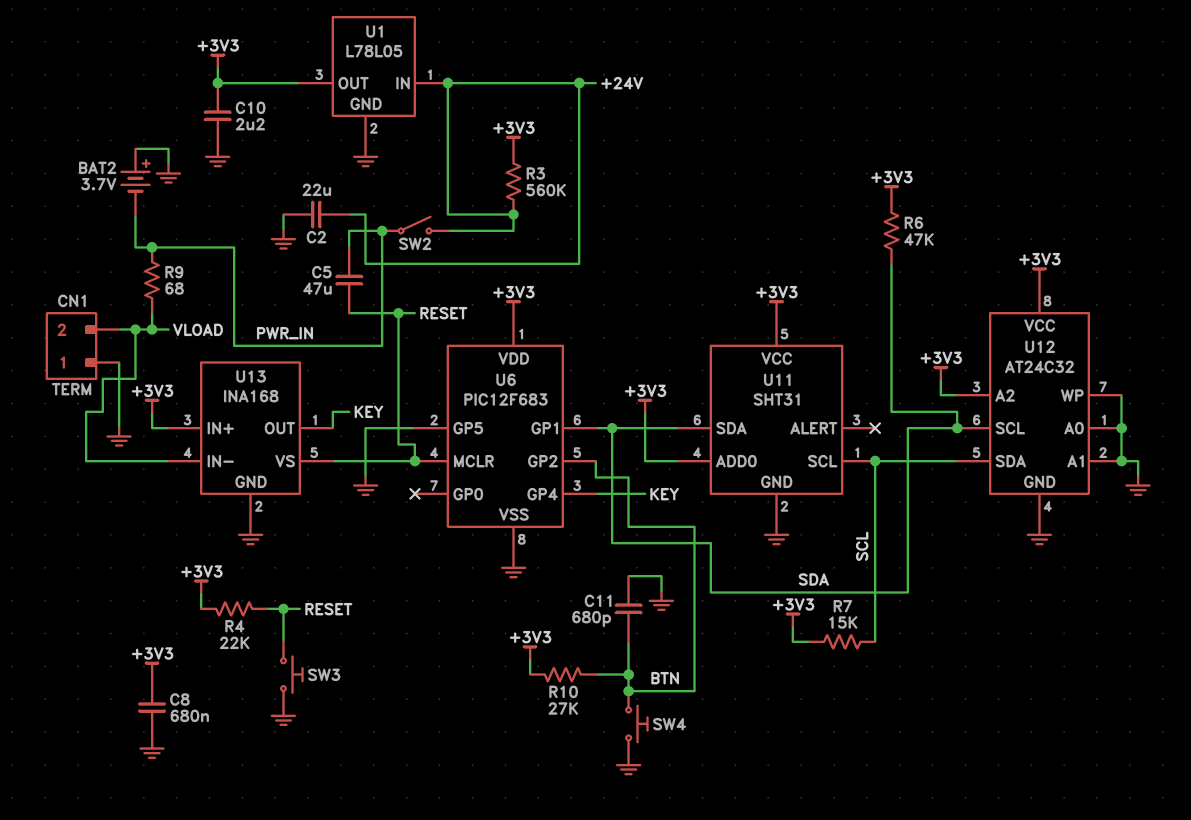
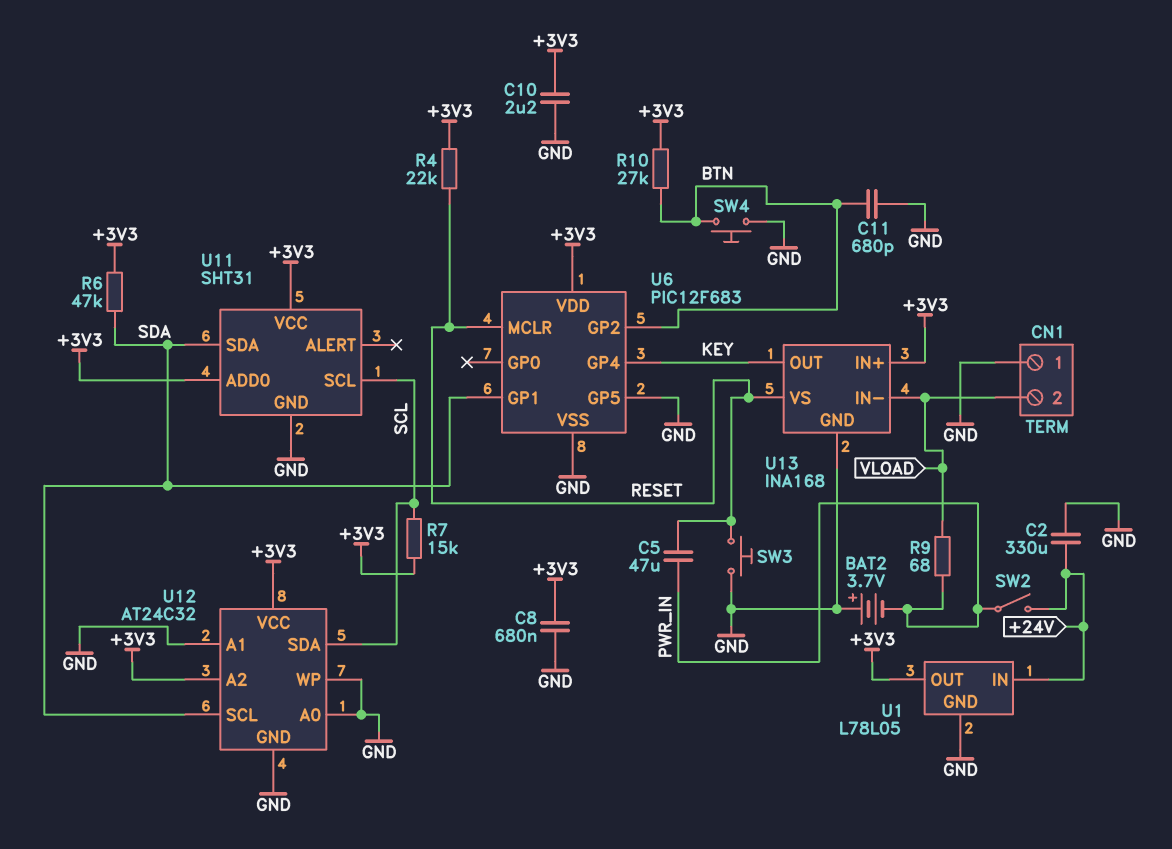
C2: 22uF (+24V, GND) -> 330uF (+24V, GND)
R3: 560k (+3V3, +24V) -> none

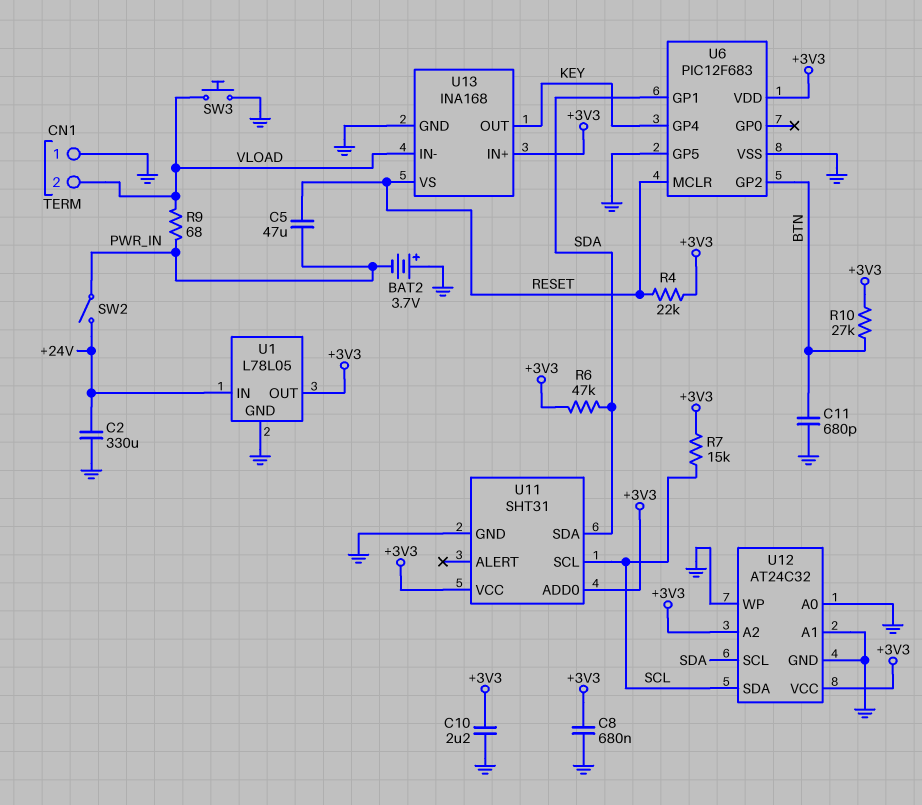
SW3: button (GND, RESET) -> button (GND, VLOAD)
SW4: button (BTN, GND) -> none

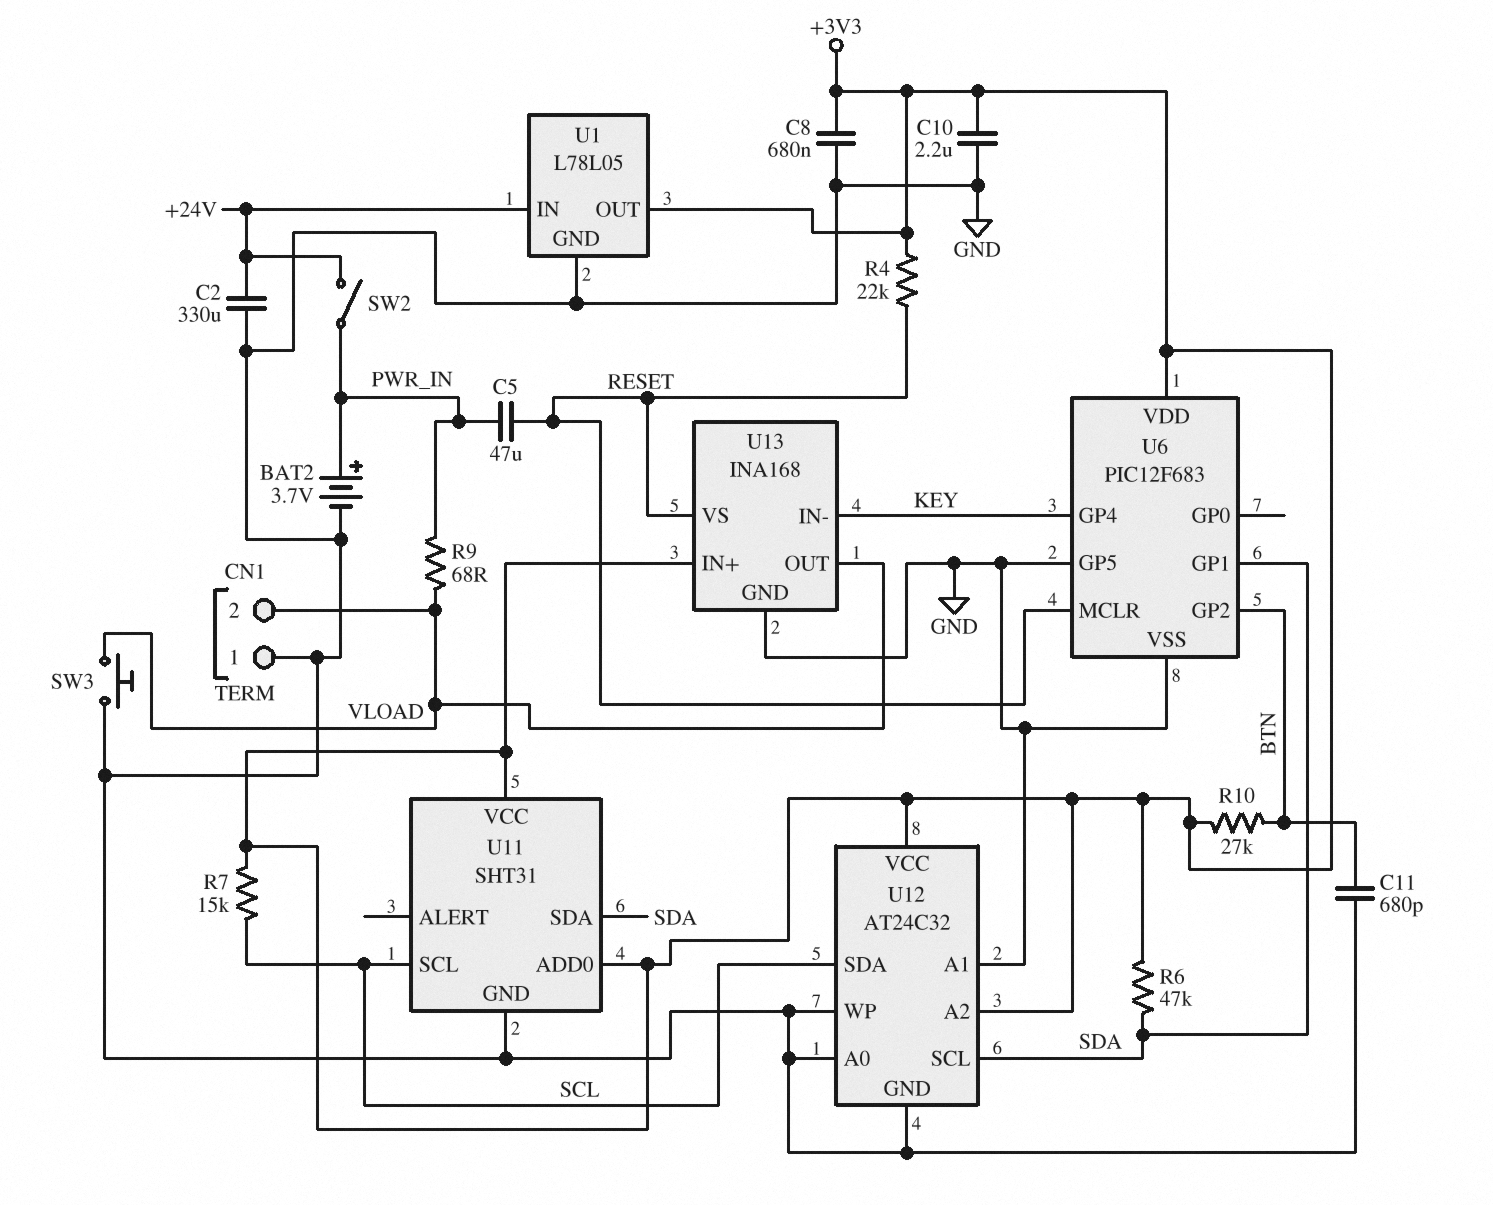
BAT2: 3.7V (plus GND, minus PWR_IN) -> 3.7V (plus PWR_IN, minus GND)
U13 pin IN-: VLOAD -> KEY
U13 pin OUT: KEY -> VLOAD

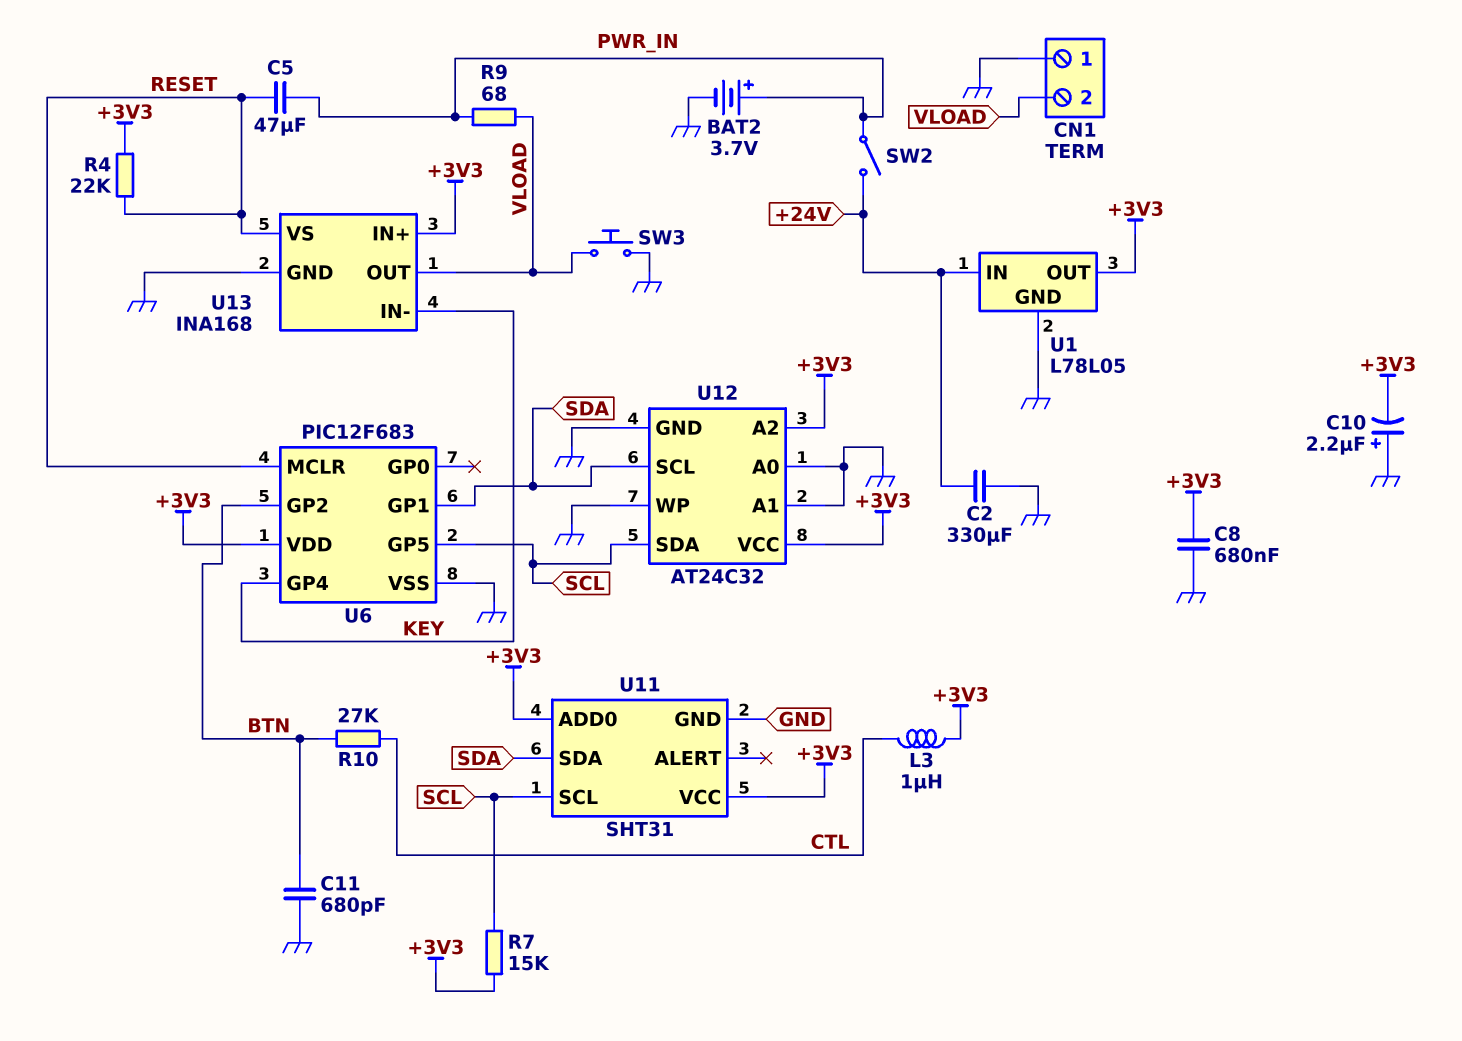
C10: 2.2uF (+3V3, GND) -> 2.2uF (plus GND, minus +3V3)
L3: none -> 1uH (+3V3, CTL)
R6: 47k (+3V3, SDA) -> none
R10: 27k (+3V3, BTN) -> 27k (BTN, CTL)
U6 pin GP5: GND -> SCL

